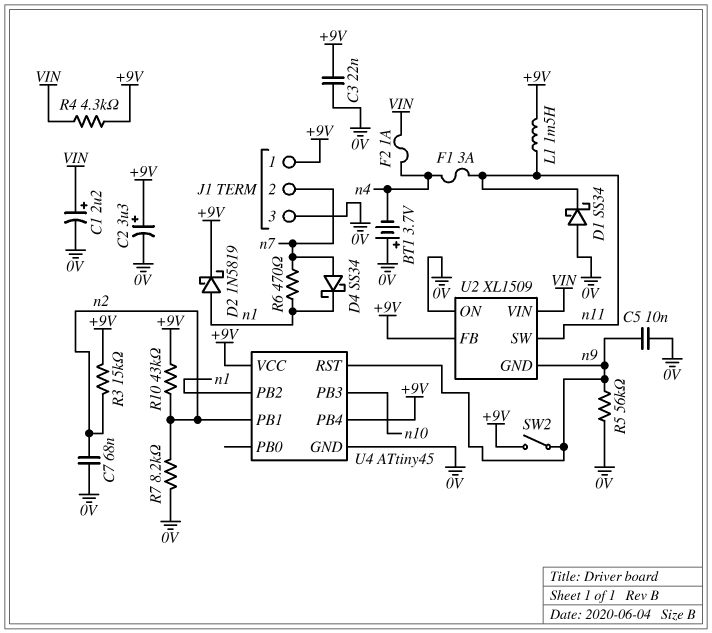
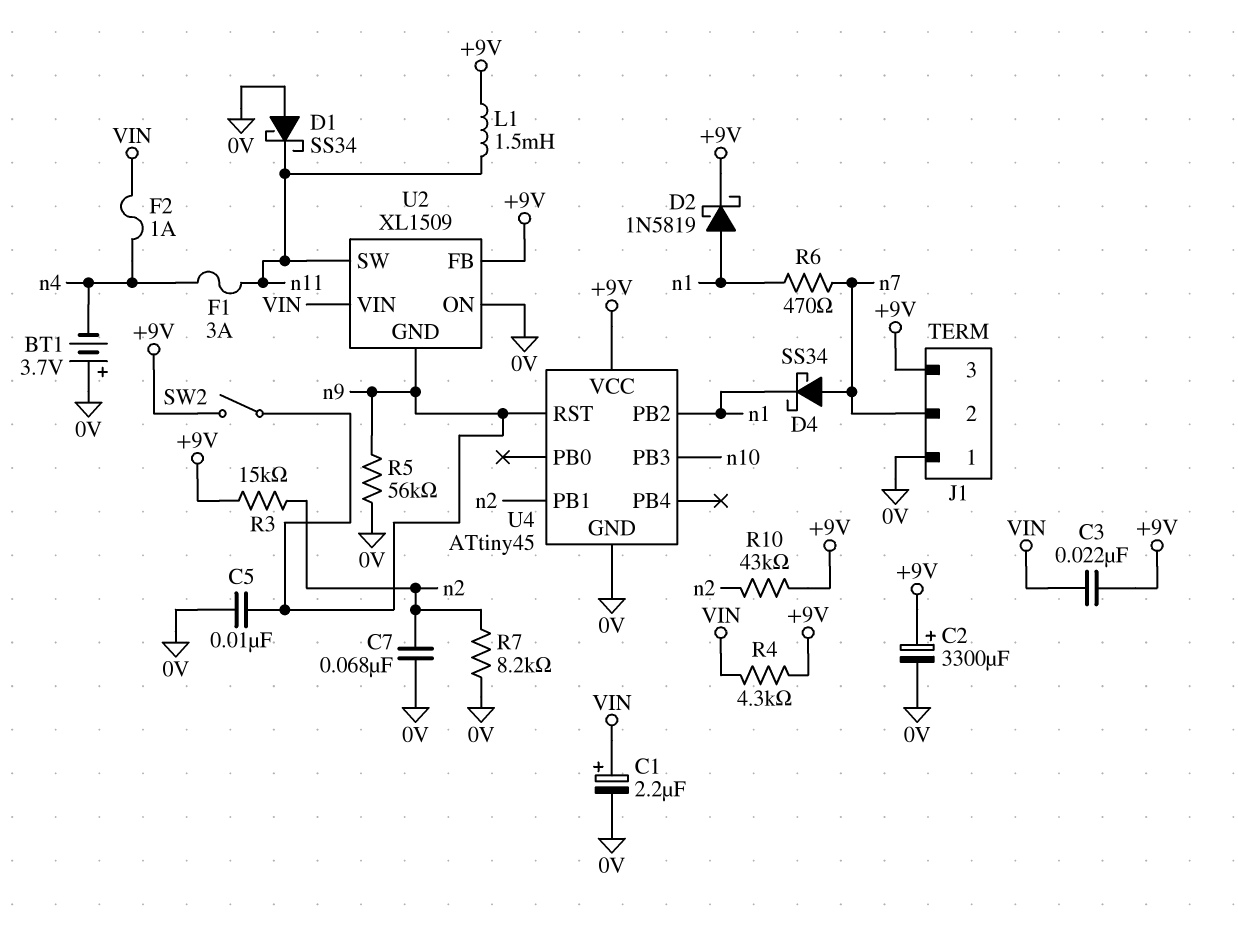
C2: 3.3uF (plus +9V, minus 0V) -> 3300uF (plus +9V, minus 0V)
C3: 22nF (+9V, 0V) -> 22nF (+9V, VIN)
J1 pin 1: +9V -> 0V
J1 pin 3: 0V -> +9V
U4 pin PB4: +9V -> none

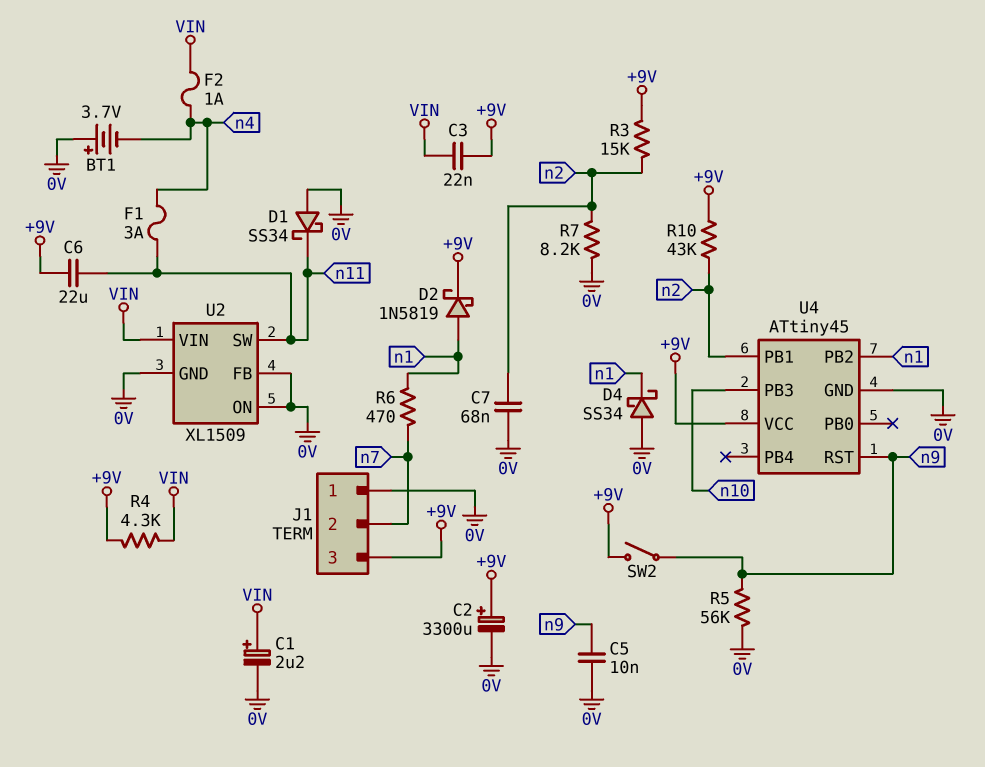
C6: none -> 22uF (+9V, n11)
D4: schottky SS34 (A n7, K n1) -> schottky SS34 (A 0V, K n1)
L1: 1.5mH (+9V, n11) -> none
U2 pin FB: +9V -> 0V
U2 pin GND: n9 -> 0V

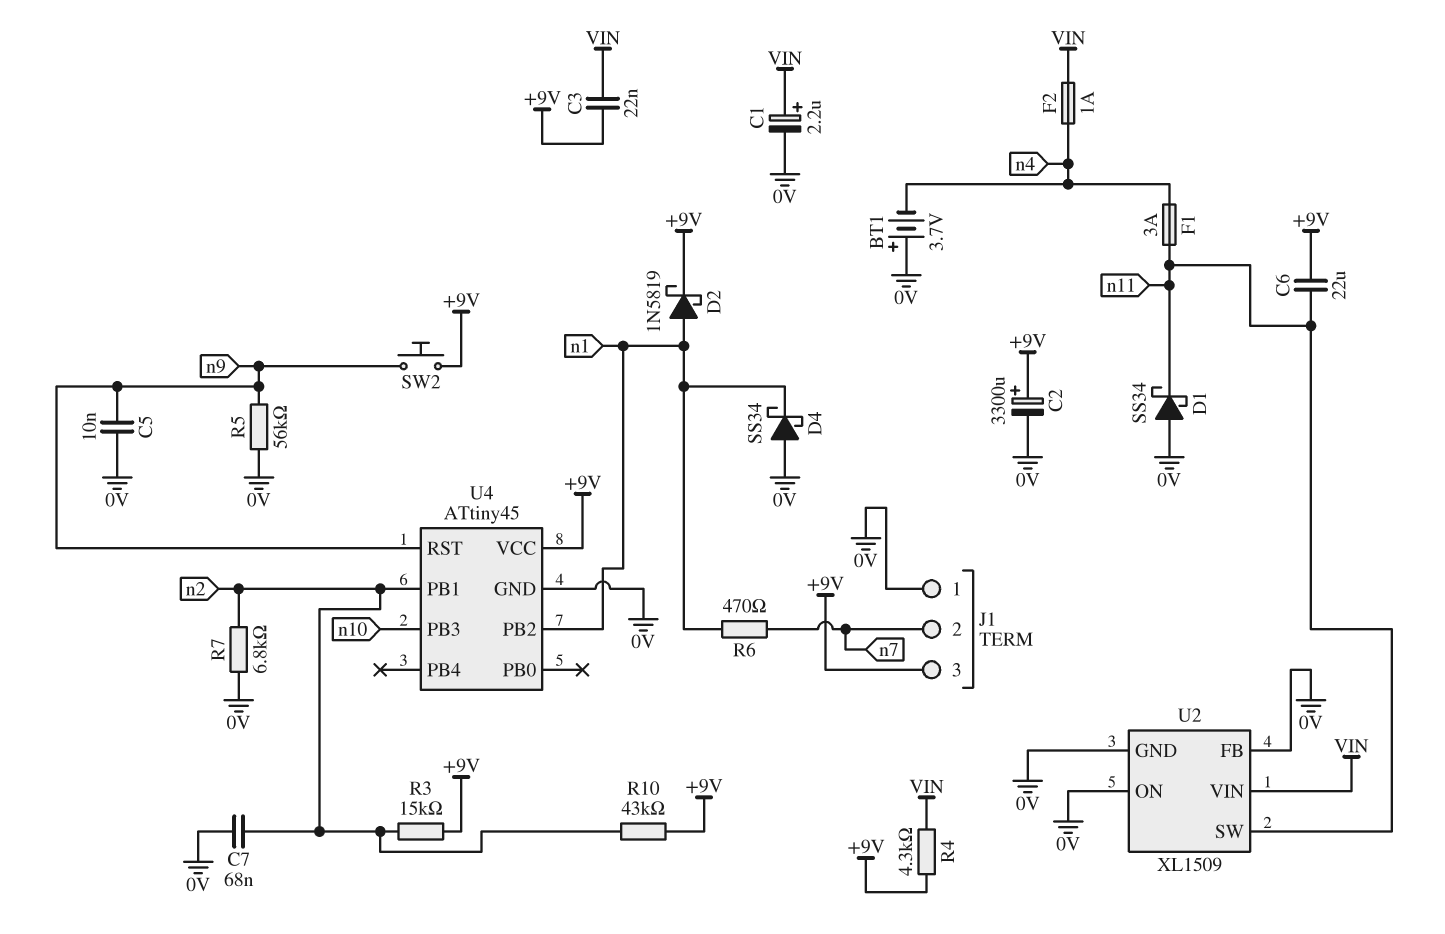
R7: 8.2k (0V, n2) -> 6.8k (0V, n2)
SW2: switch (+9V, n9) -> button (+9V, n9)

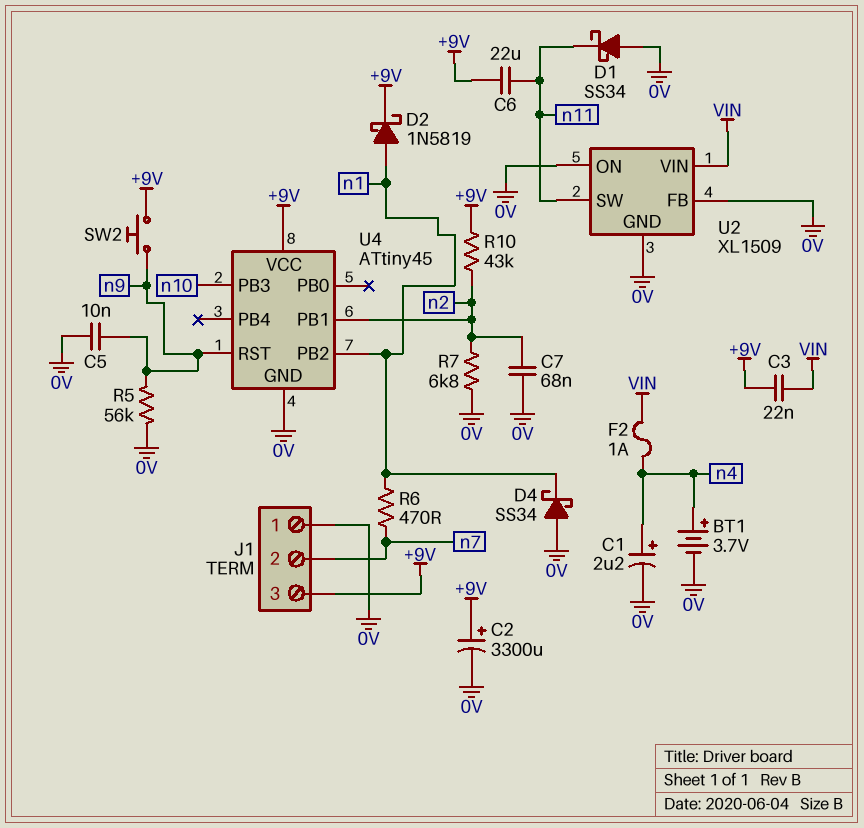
BT1: 3.7V (plus 0V, minus n4) -> 3.7V (plus n4, minus 0V)
C1: 2.2uF (plus VIN, minus 0V) -> 2.2uF (plus n4, minus 0V)
F1: 3A (n4, n11) -> none
R3: 15k (+9V, n2) -> none
R4: 4.3k (+9V, VIN) -> none

